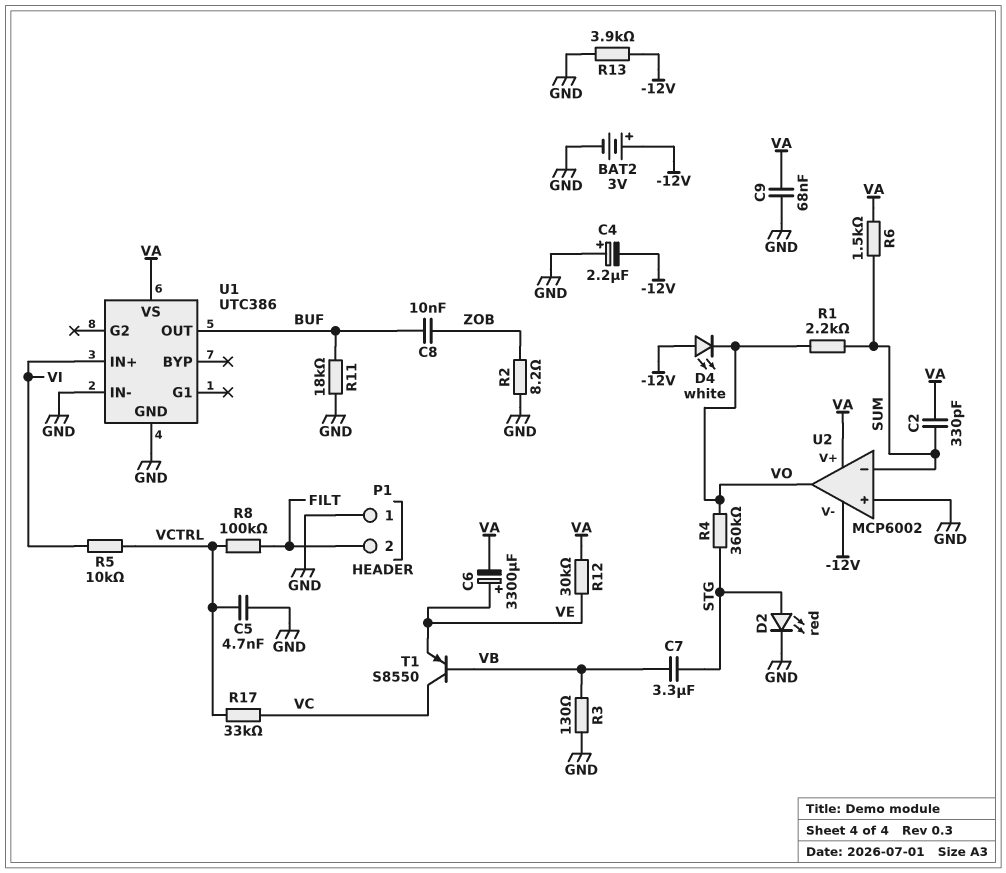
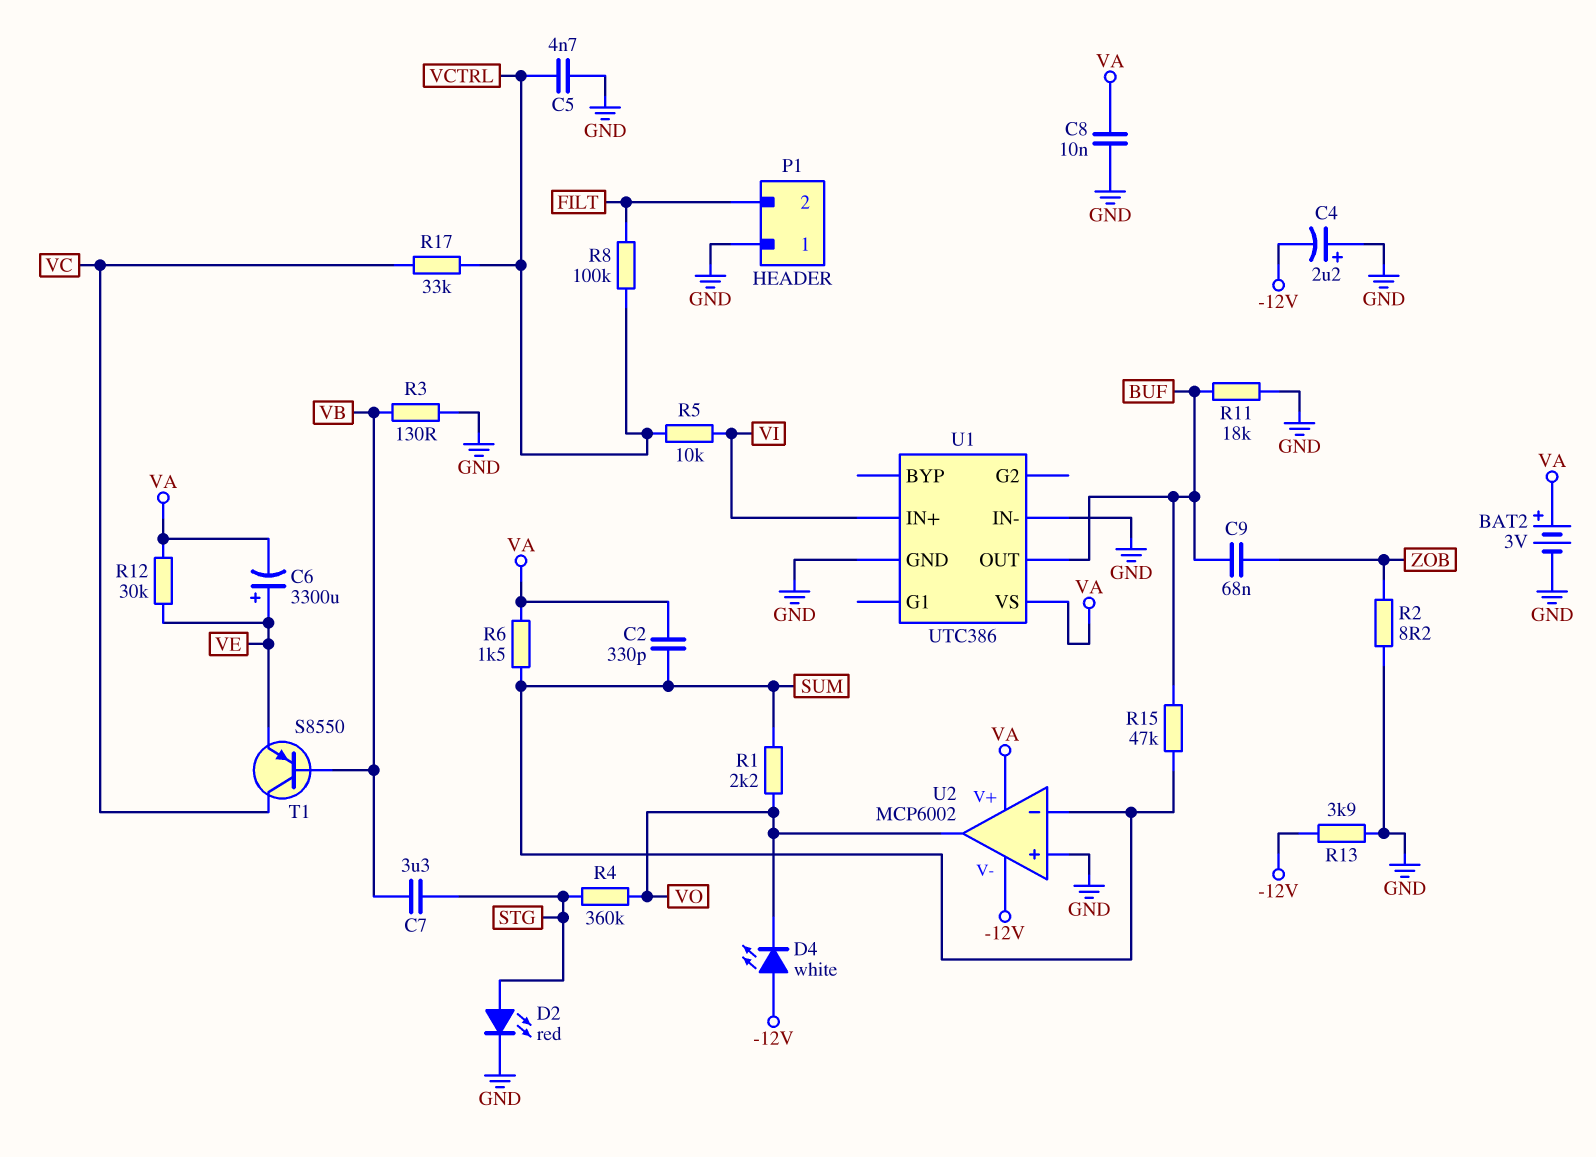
BAT2: 3V (plus -12V, minus GND) -> 3V (plus VA, minus GND)
C8: 10nF (BUF, ZOB) -> 10nF (GND, VA)
C9: 68nF (GND, VA) -> 68nF (BUF, ZOB)
R15: none -> 47k (BUF, SUM)

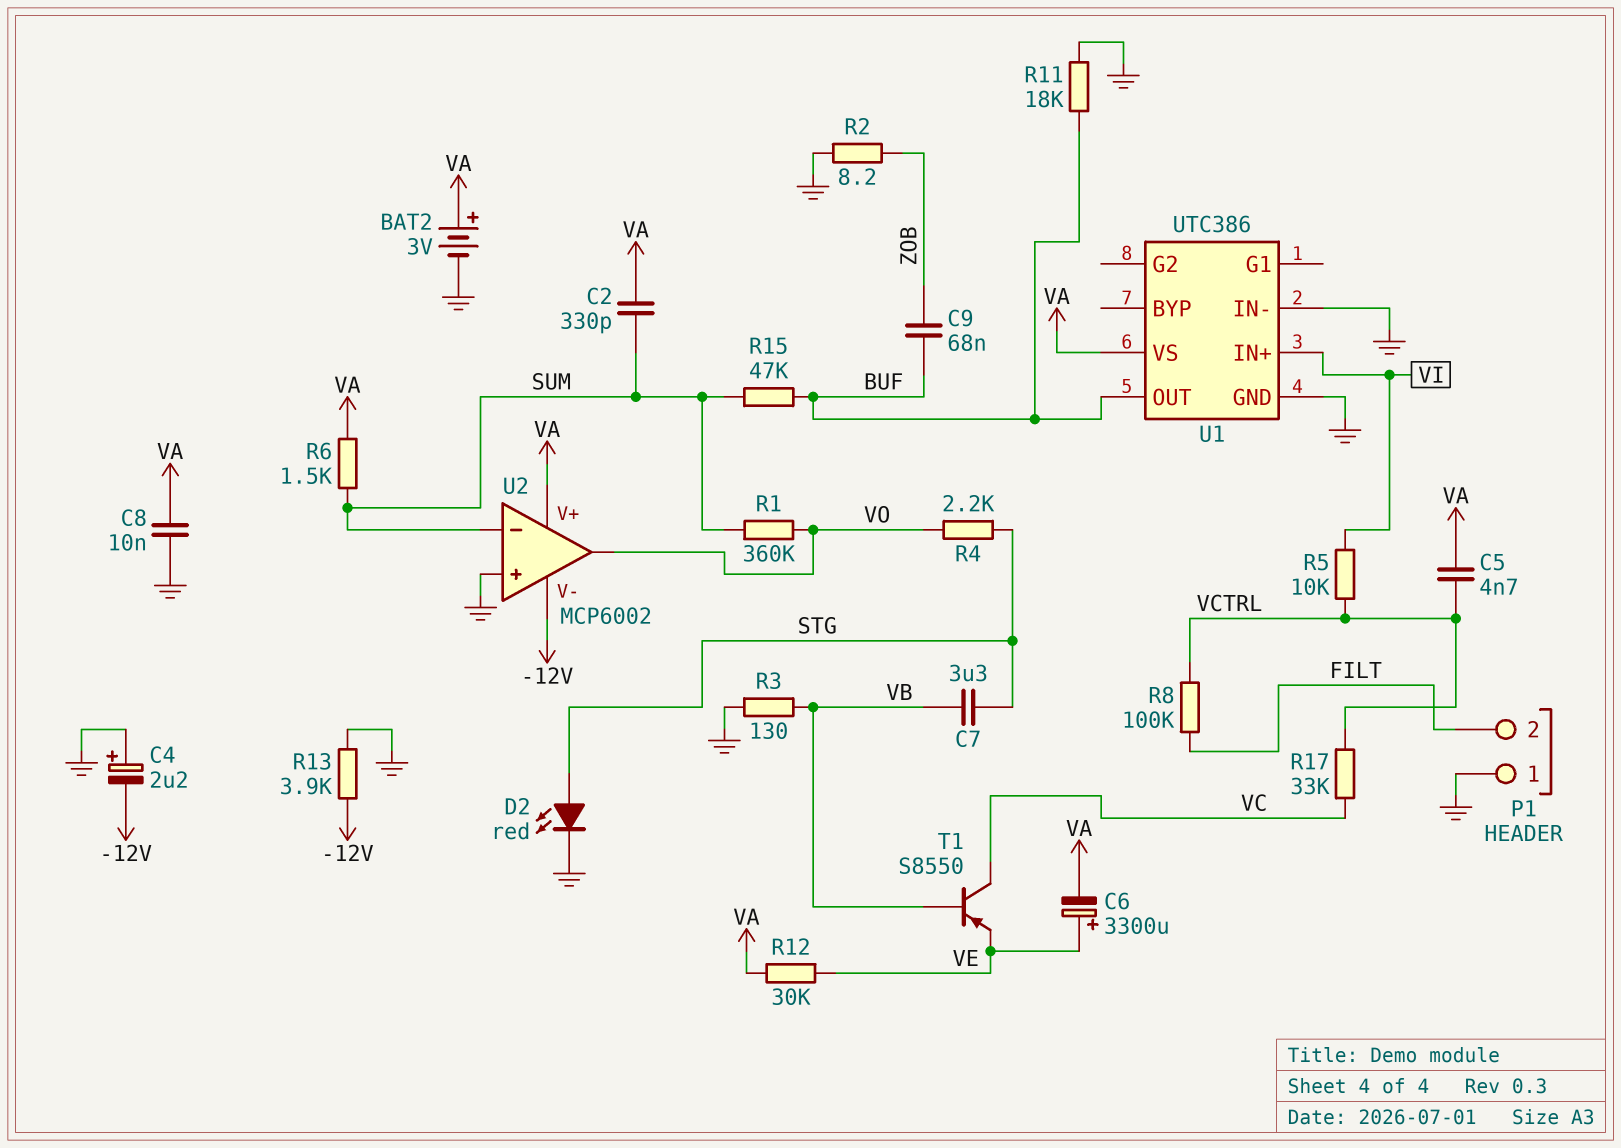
C5: 4.7nF (GND, VCTRL) -> 4.7nF (VA, VCTRL)
D4: LED white (A -12V, K VO) -> none
R1: 2.2k (SUM, VO) -> 360k (SUM, VO)
R4: 360k (STG, VO) -> 2.2k (STG, VO)

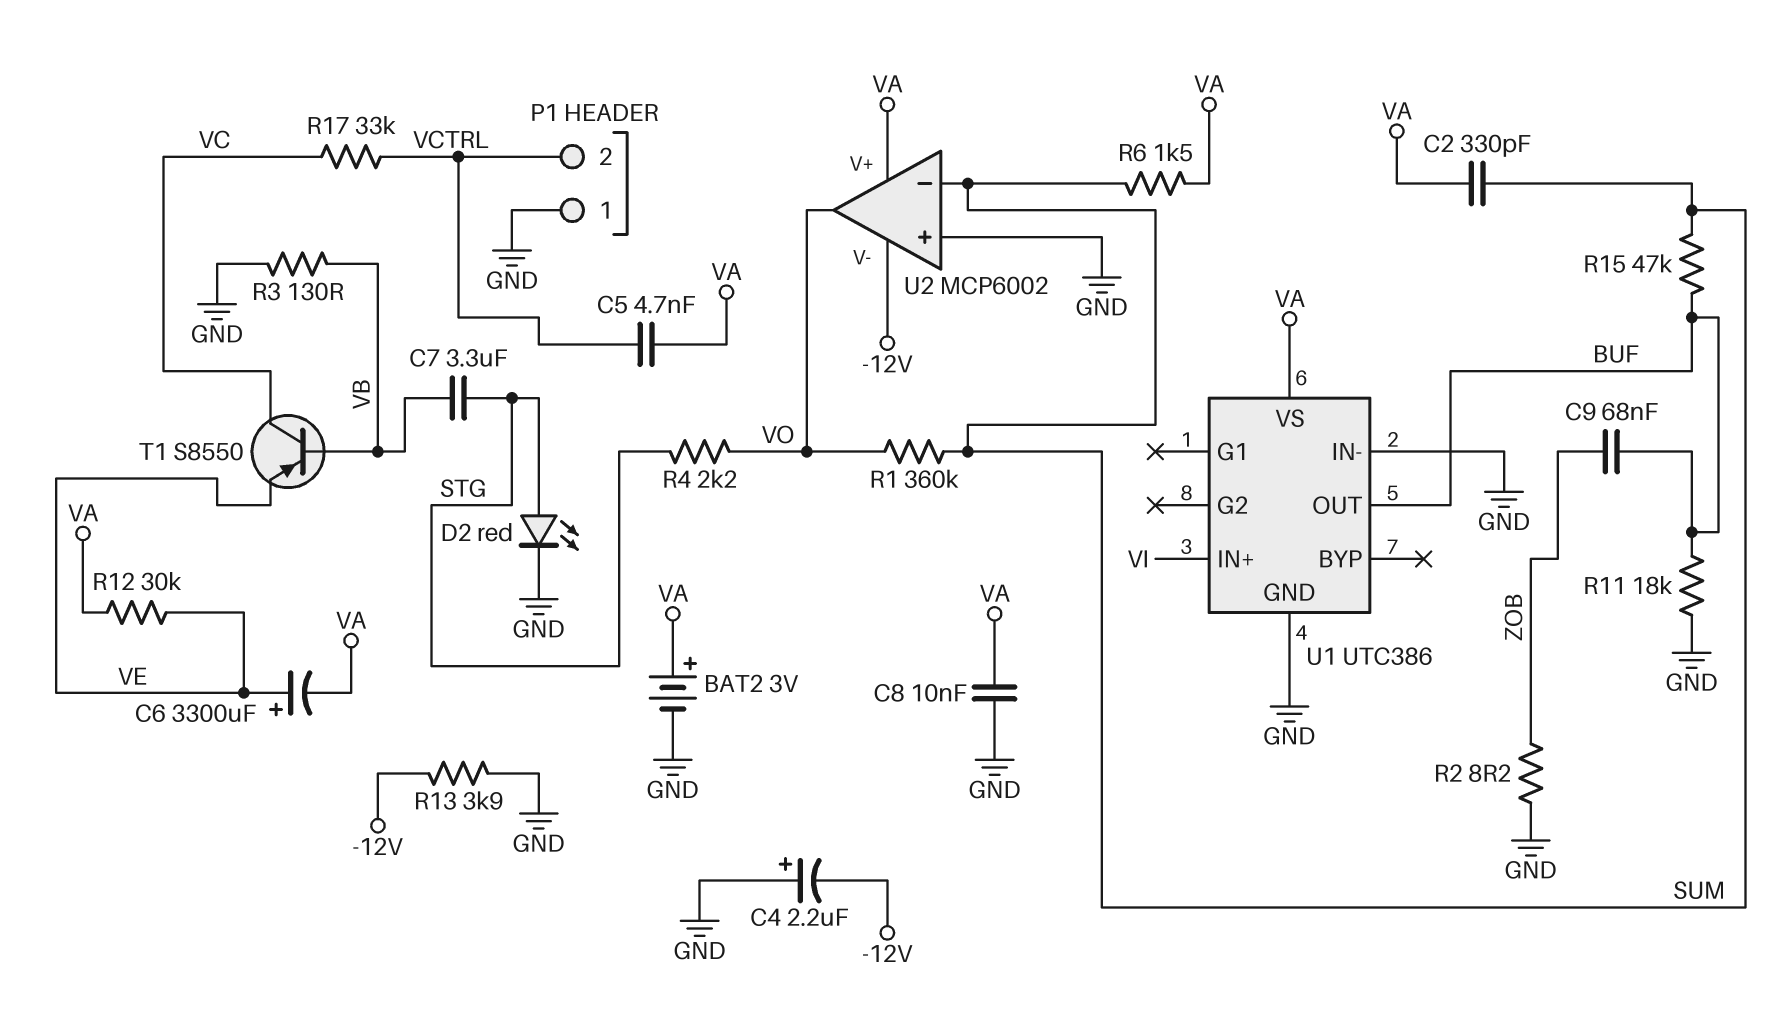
P1 pin 2: FILT -> VCTRL
R5: 10k (VCTRL, VI) -> none
R8: 100k (FILT, VCTRL) -> none

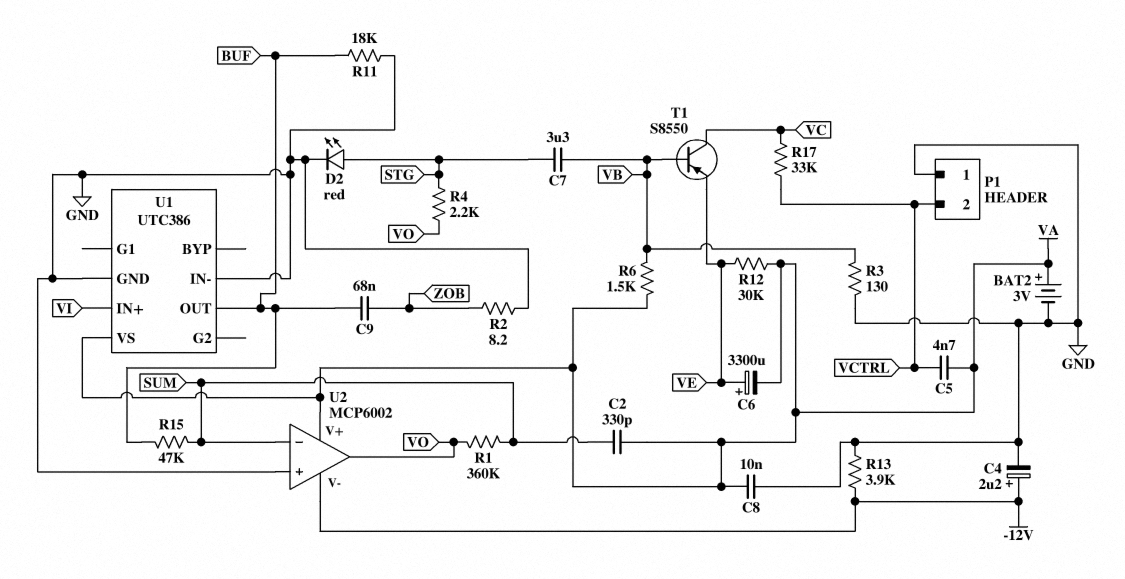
C4: 2.2uF (plus GND, minus -12V) -> 2.2uF (plus -12V, minus GND)
R6: 1.5k (SUM, VA) -> 1.5k (VA, VB)

